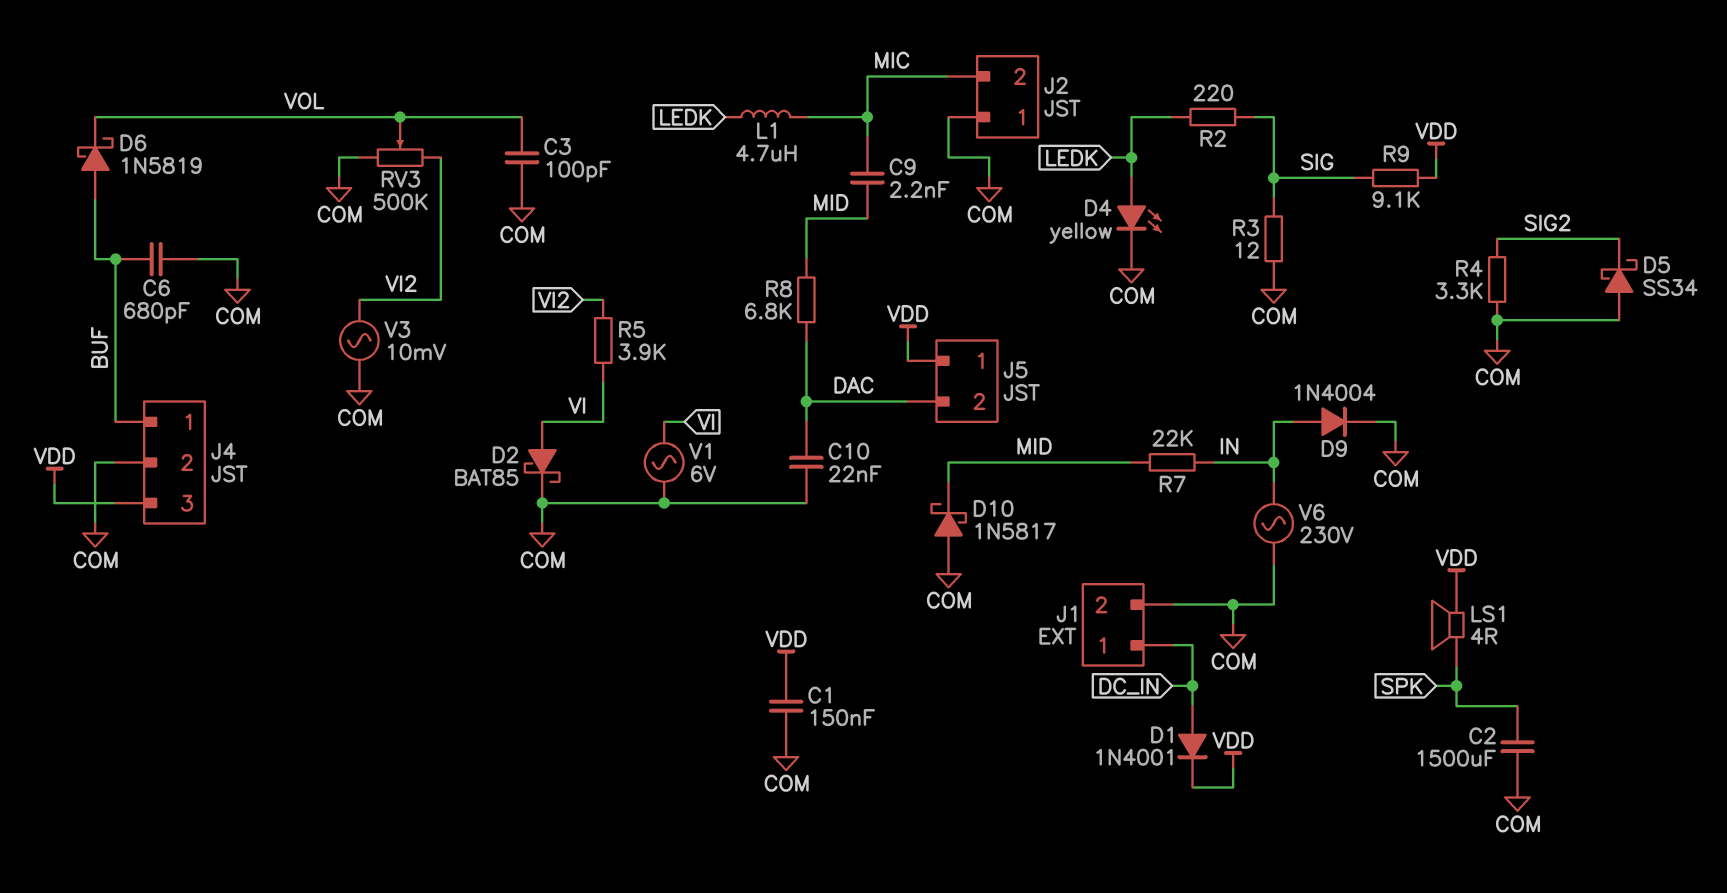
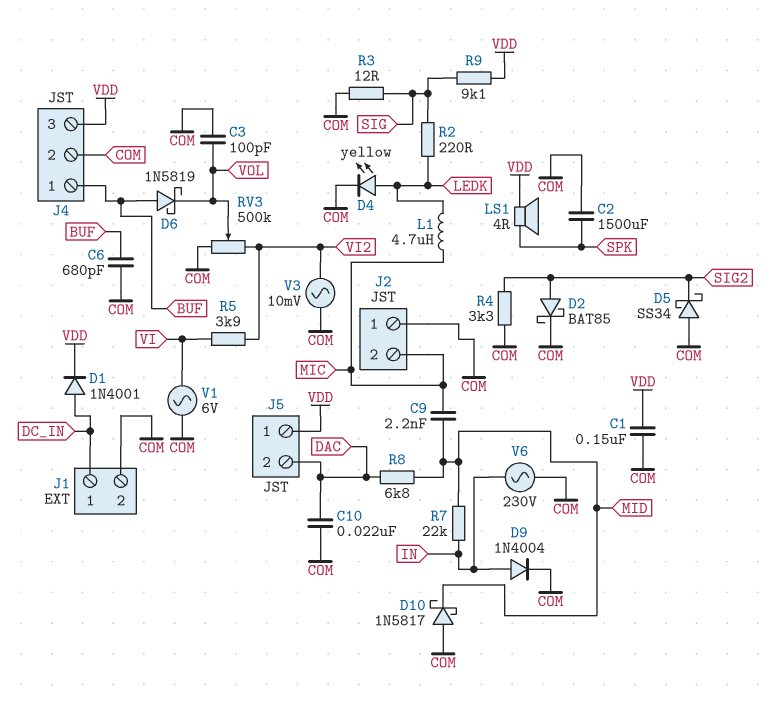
D2: schottky BAT85 (A VI, K COM) -> schottky BAT85 (A SIG2, K COM)

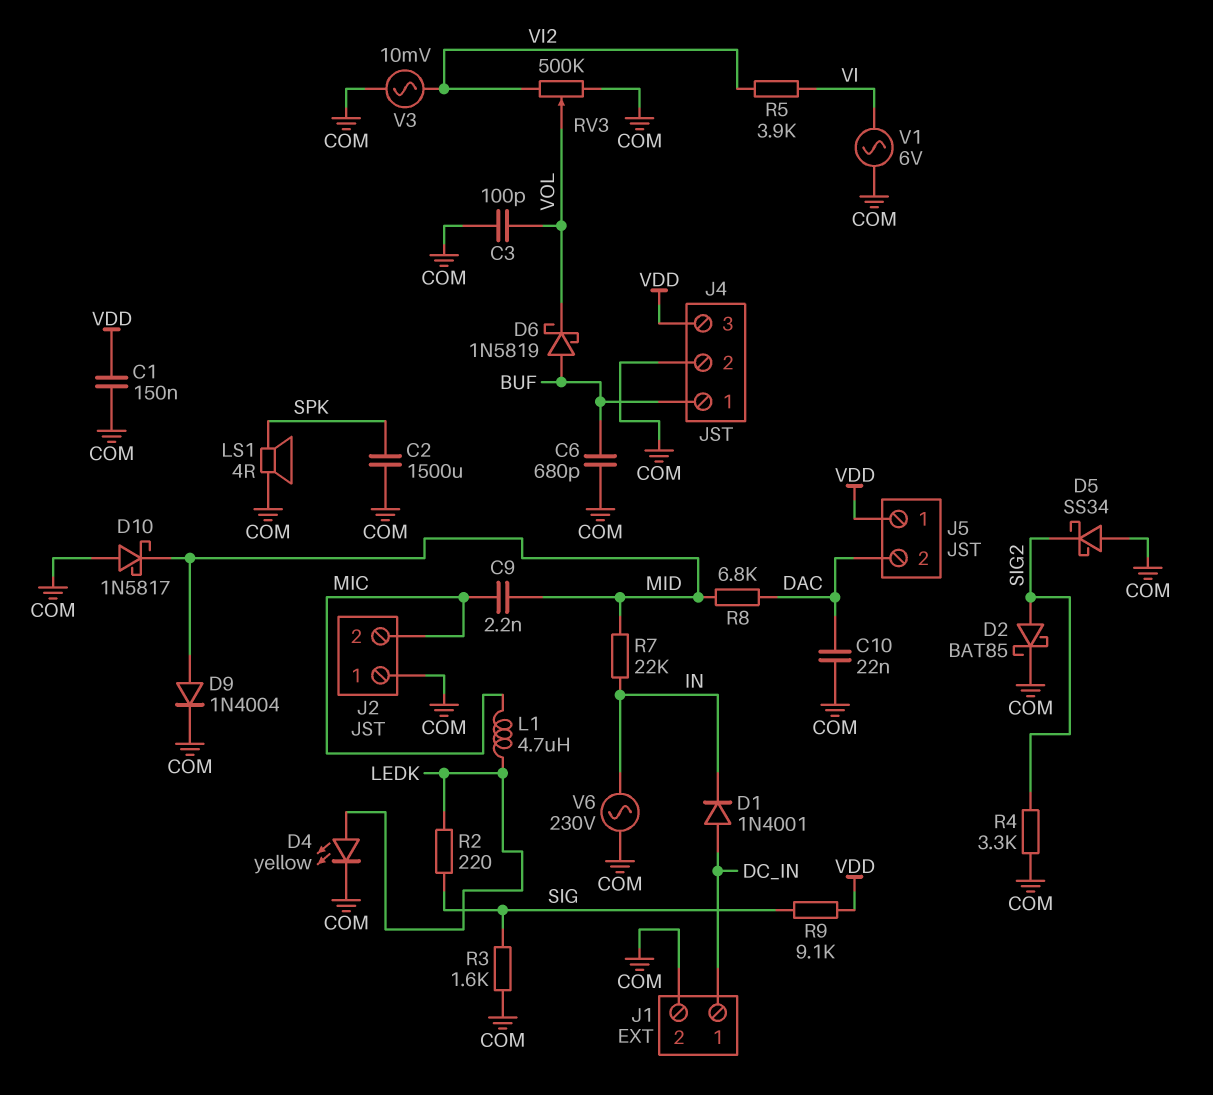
D1: diode 1N4001 (A DC_IN, K VDD) -> diode 1N4001 (A DC_IN, K IN)
D9: diode 1N4004 (A IN, K COM) -> diode 1N4004 (A MID, K COM)
LS1: speaker 4R (SPK, VDD) -> speaker 4R (COM, SPK)
R3: 12 (COM, SIG) -> 1.6k (COM, SIG)

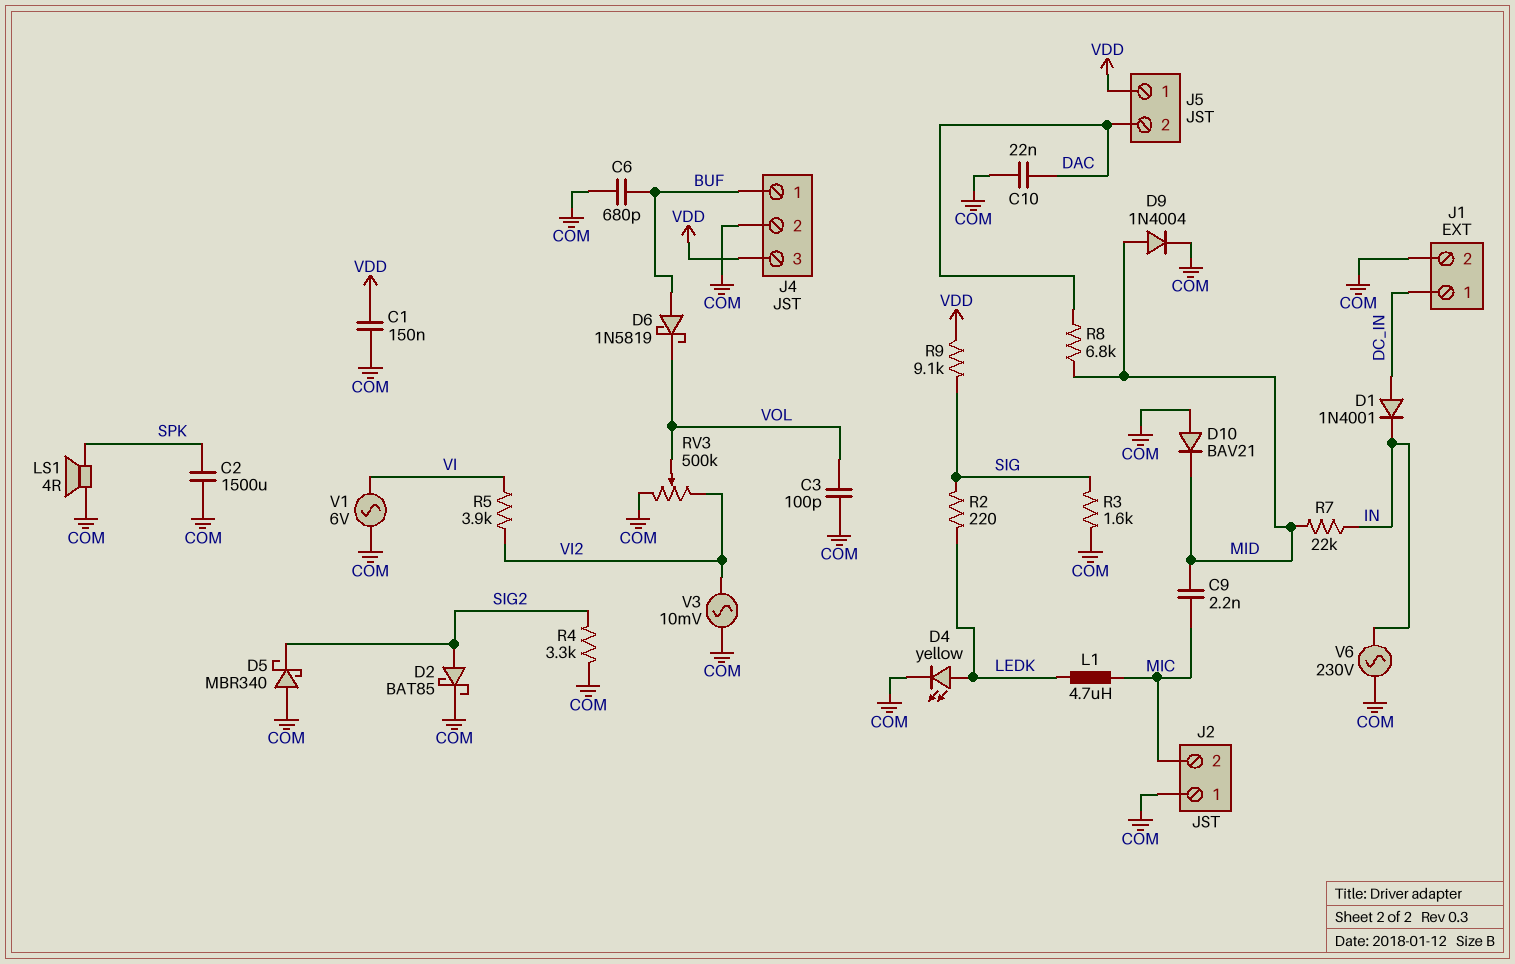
D5: schottky SS34 (A COM, K SIG2) -> schottky MBR340 (A COM, K SIG2)
D10: schottky 1N5817 (A COM, K MID) -> diode BAV21 (A COM, K MID)

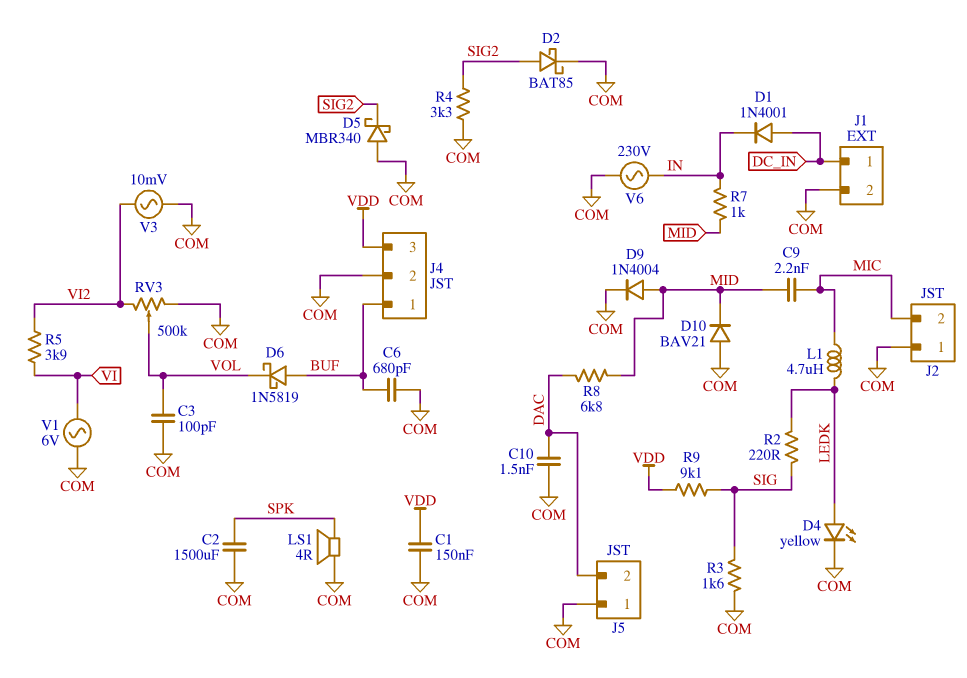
C10: 22nF (COM, DAC) -> 1.5nF (COM, DAC)
J5 pin 1: VDD -> COM
R7: 22k (IN, MID) -> 1k (IN, MID)

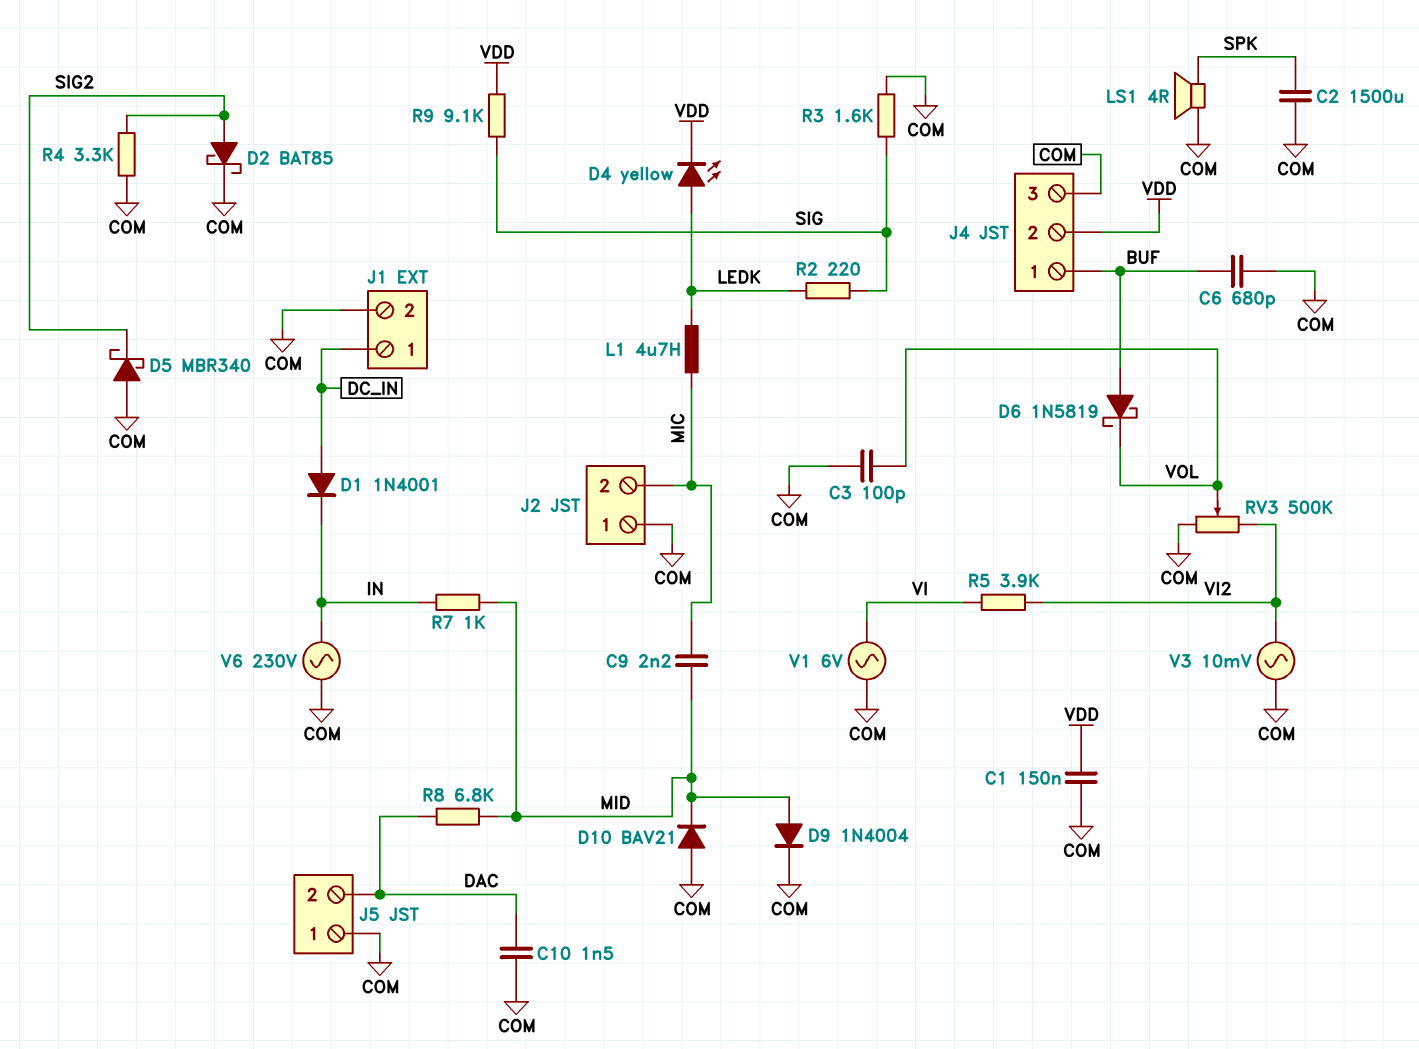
D4: LED yellow (A LEDK, K COM) -> LED yellow (A LEDK, K VDD)
J4 pin 2: COM -> VDD
J4 pin 3: VDD -> COM

